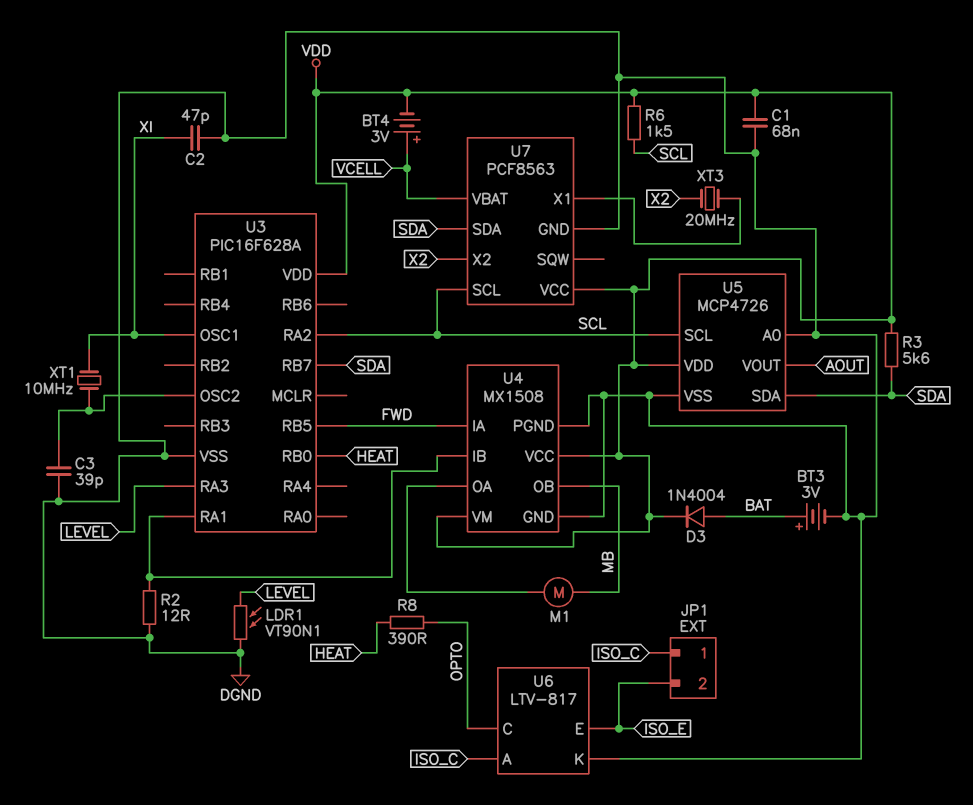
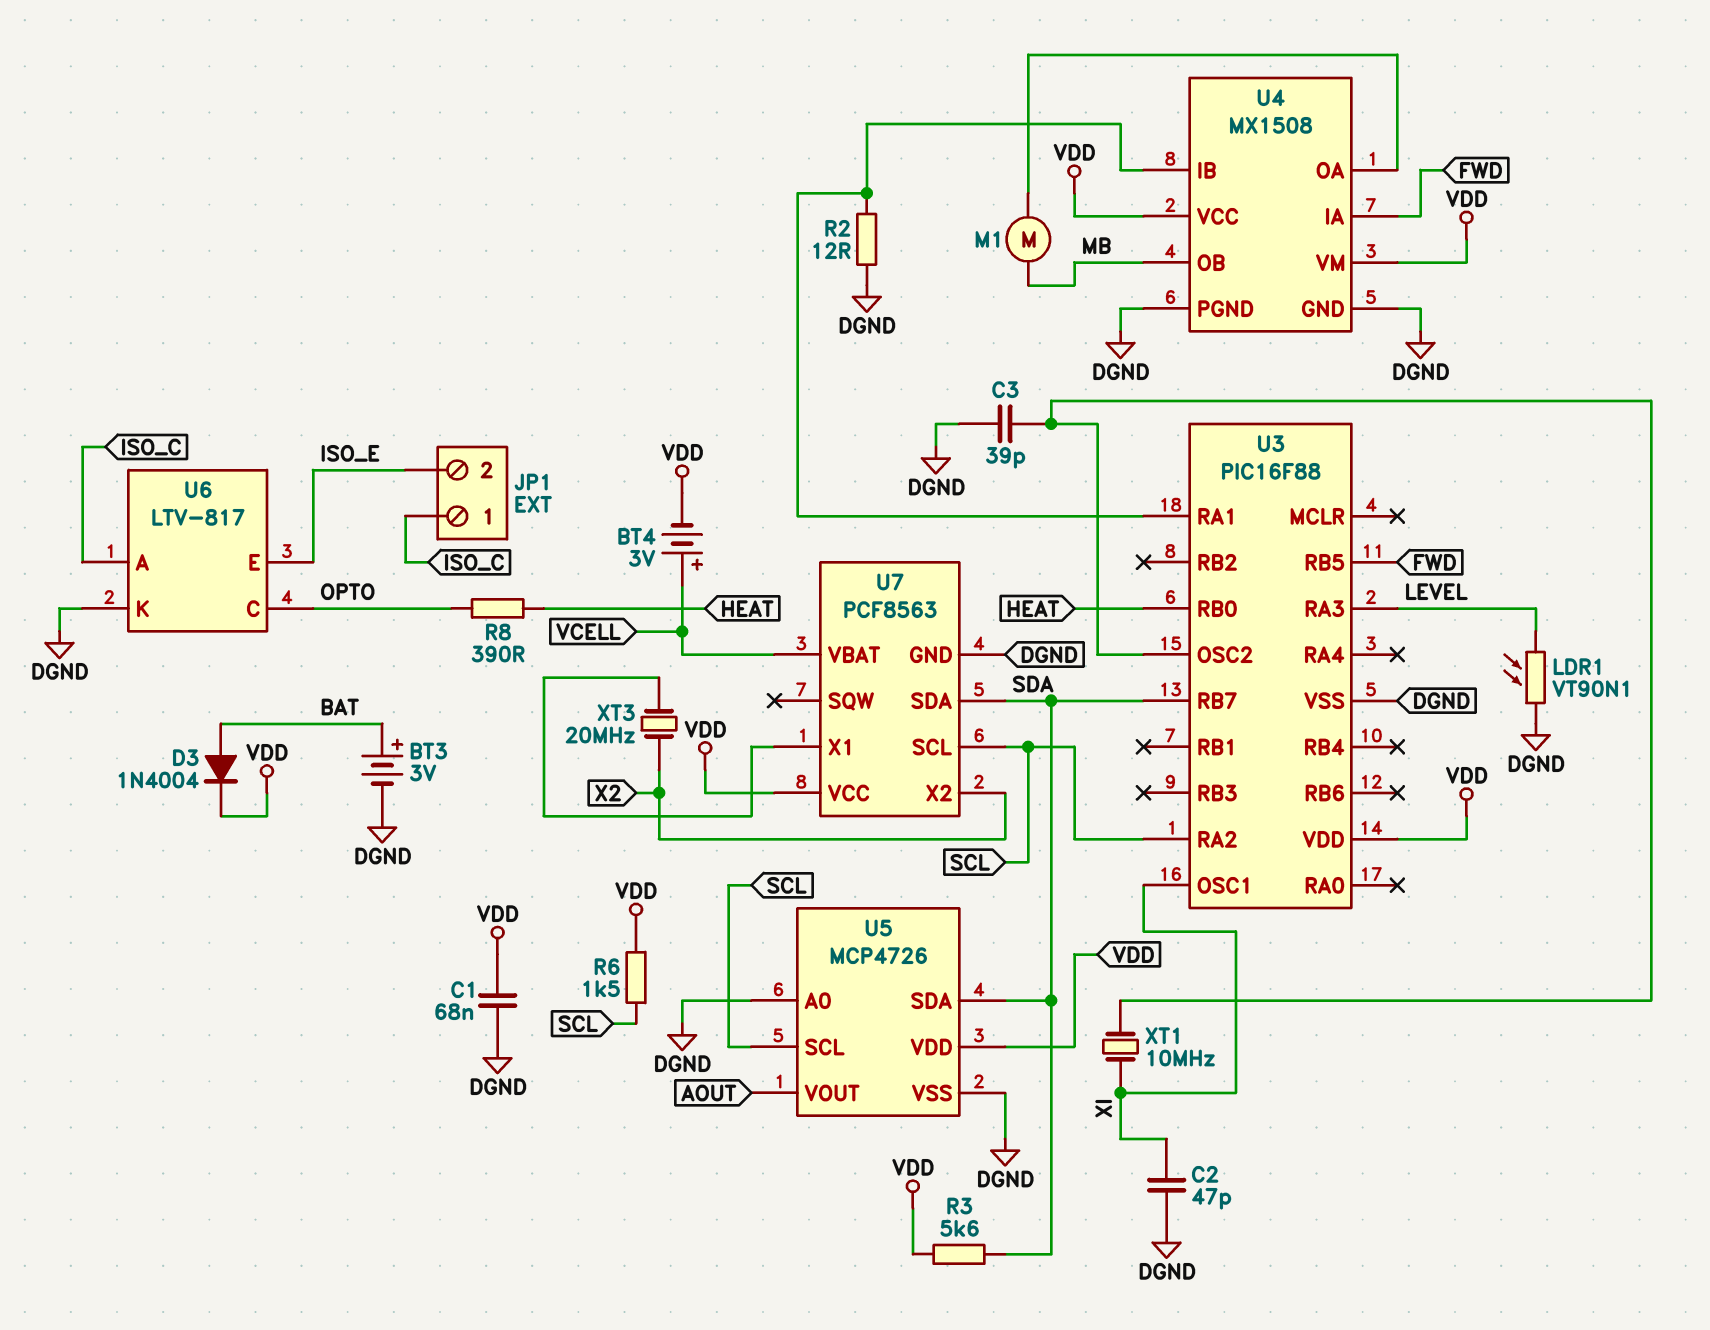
U3: PIC16F628A -> PIC16F88

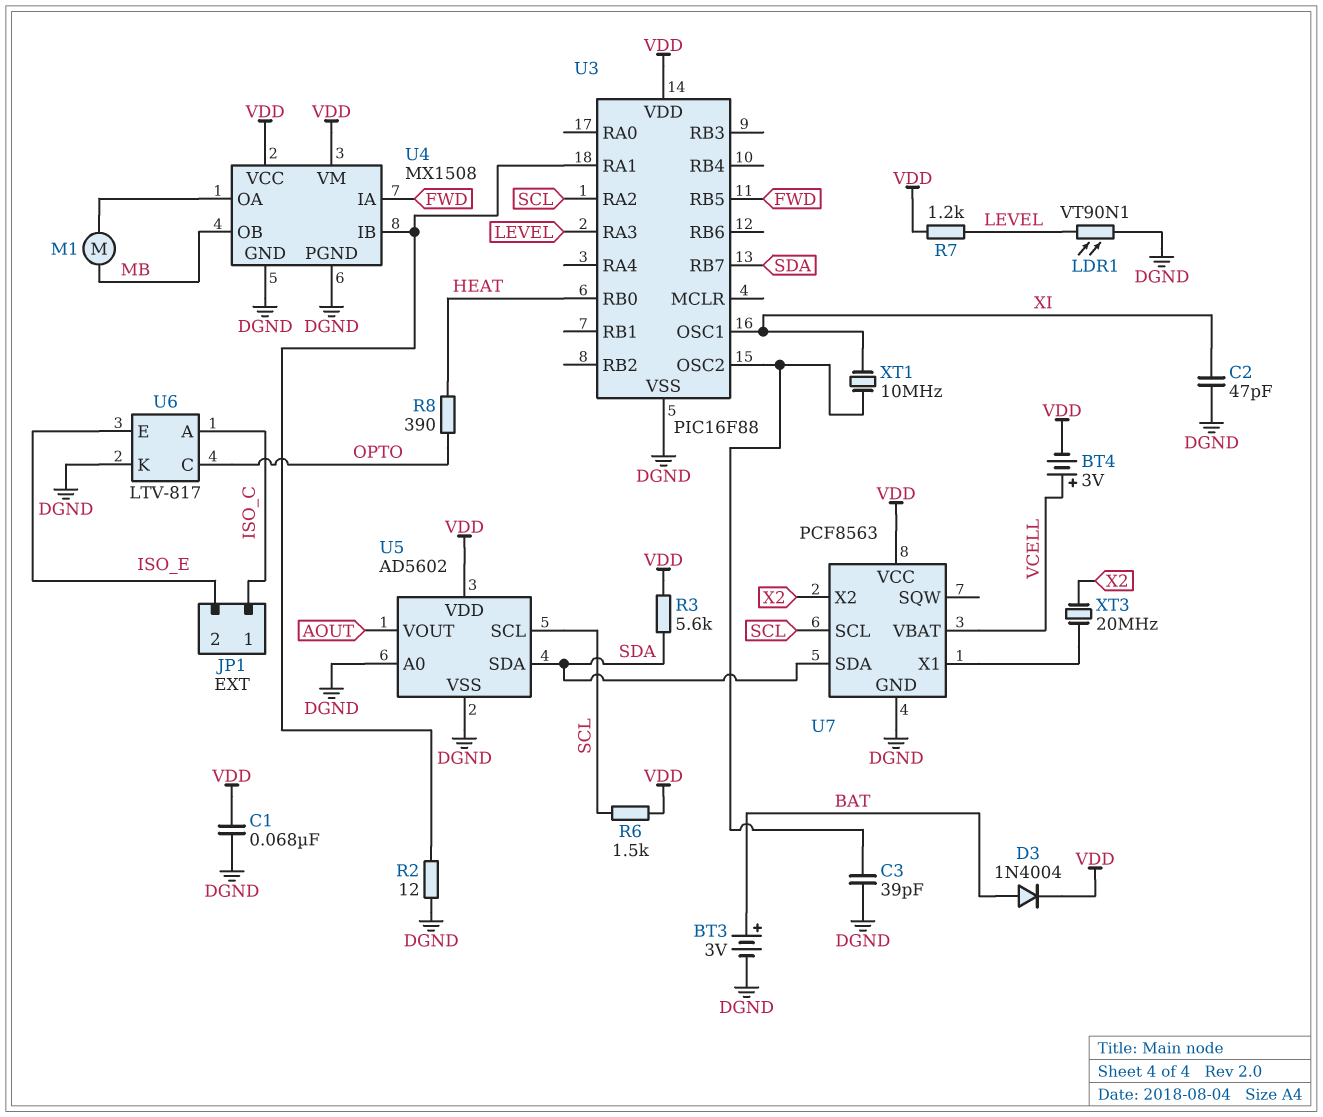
R7: none -> 1.2k (LEVEL, VDD)
U5: MCP4726 -> AD5602

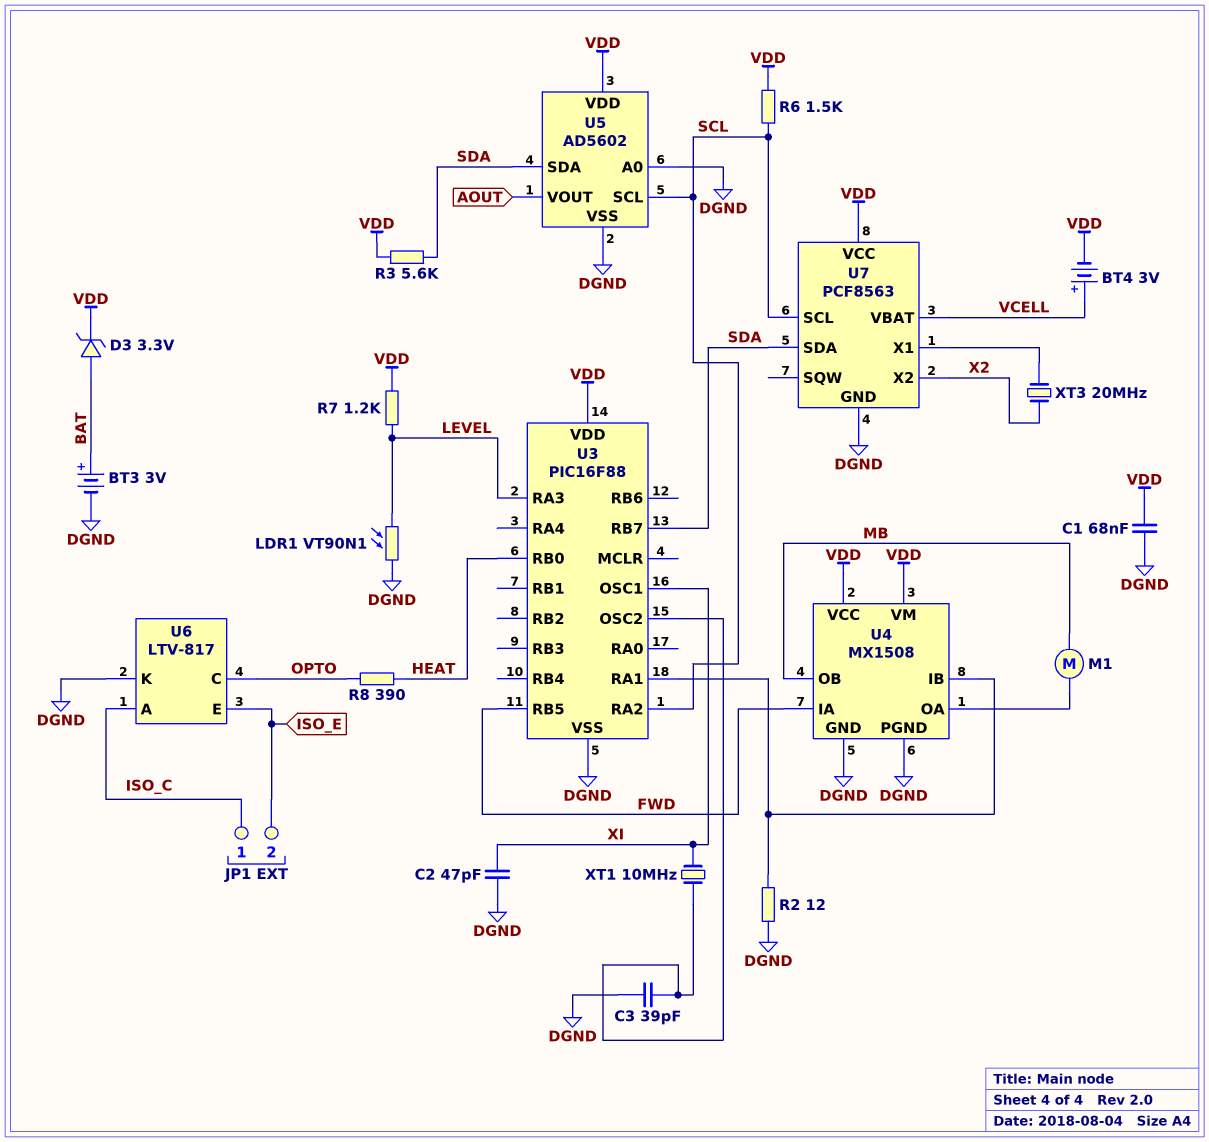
D3: diode 1N4004 (A BAT, K VDD) -> zener 3.3V (A BAT, K VDD)

